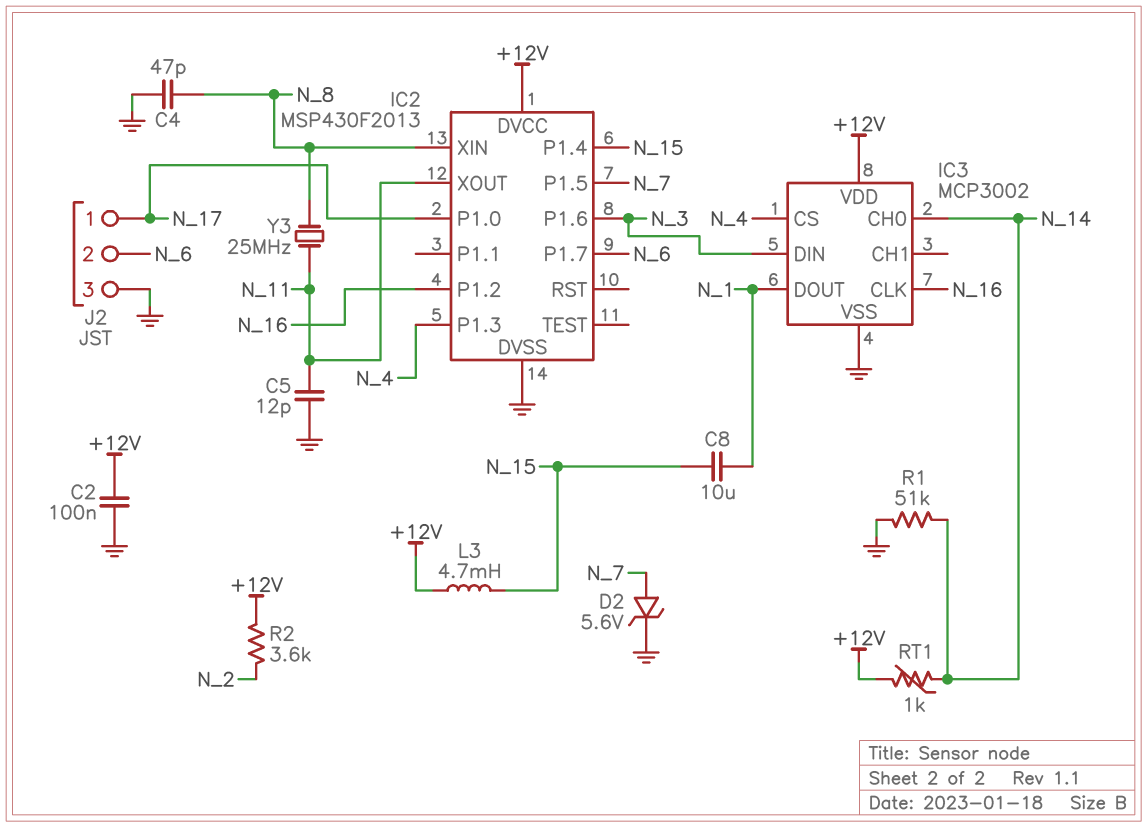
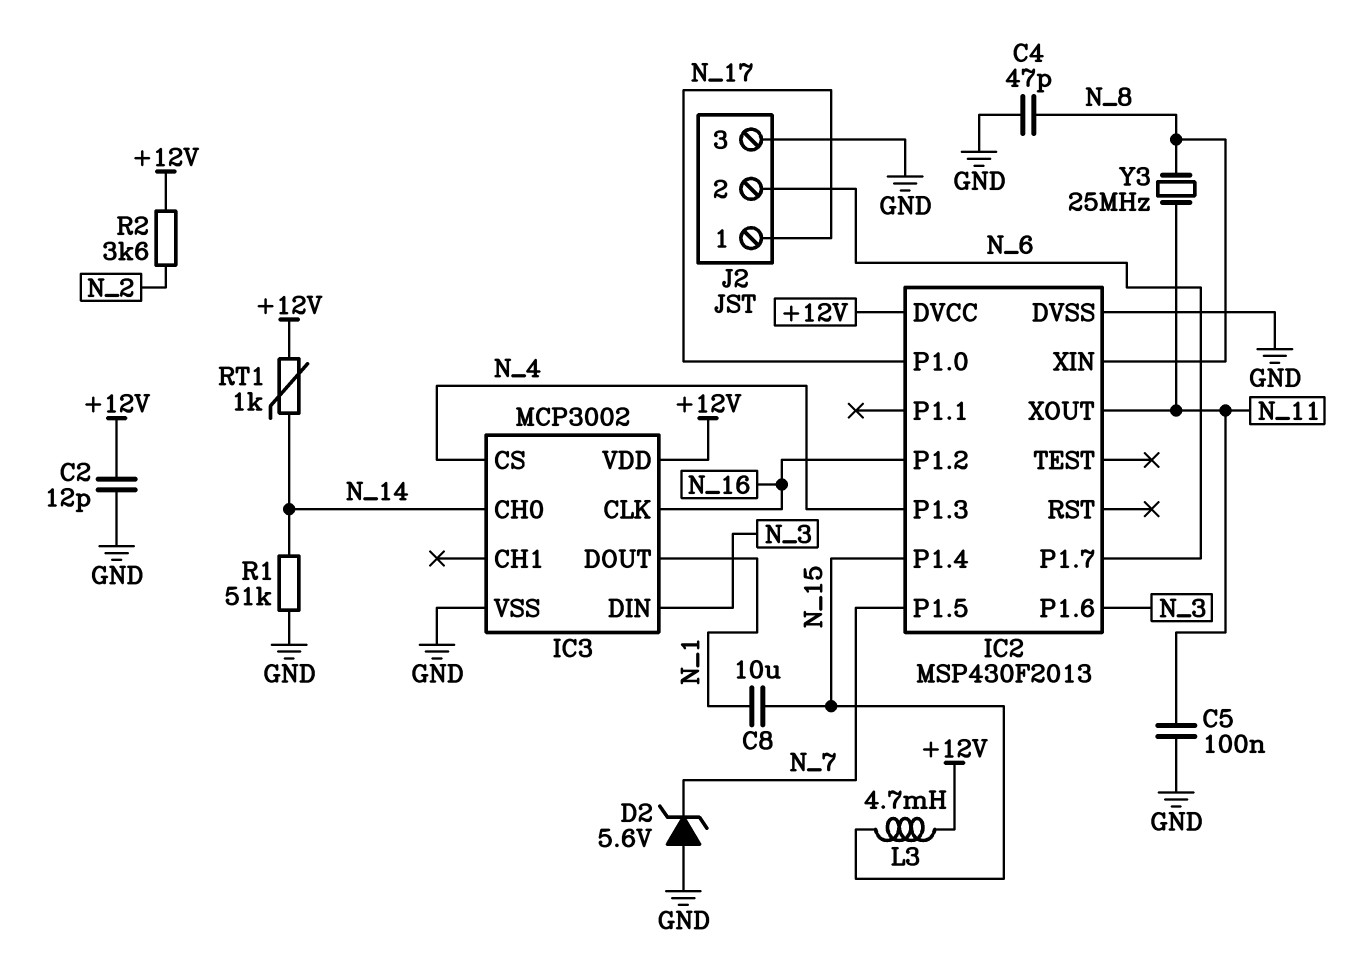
C2: 100nF (+12V, GND) -> 12pF (+12V, GND)
C5: 12pF (GND, N_11) -> 100nF (GND, N_11)
D2: zener 5.6V (A N_7, K GND) -> zener 5.6V (A GND, K N_7)

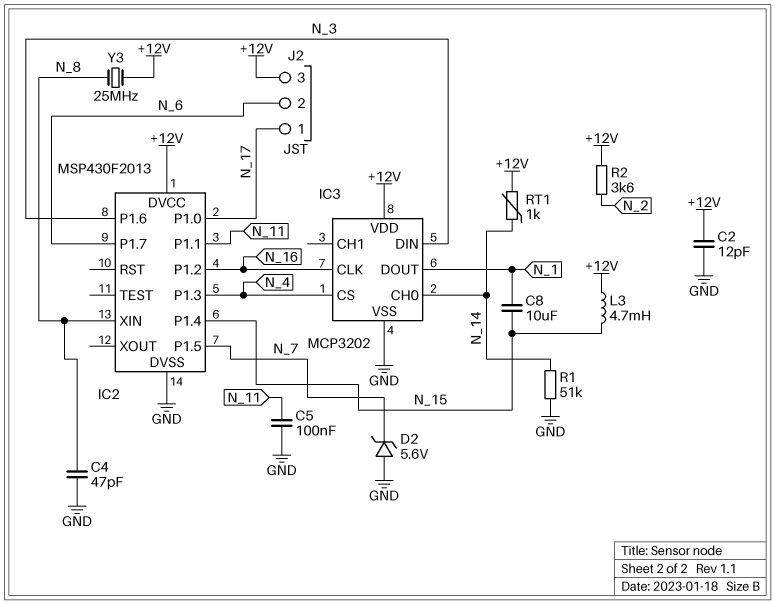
IC2 pin P1.1: none -> N_11
IC2 pin XOUT: N_11 -> none
IC3: MCP3002 -> MCP3202
J2 pin 3: GND -> +12V
Y3: 25MHz (N_8, N_11) -> 25MHz (+12V, N_8)

